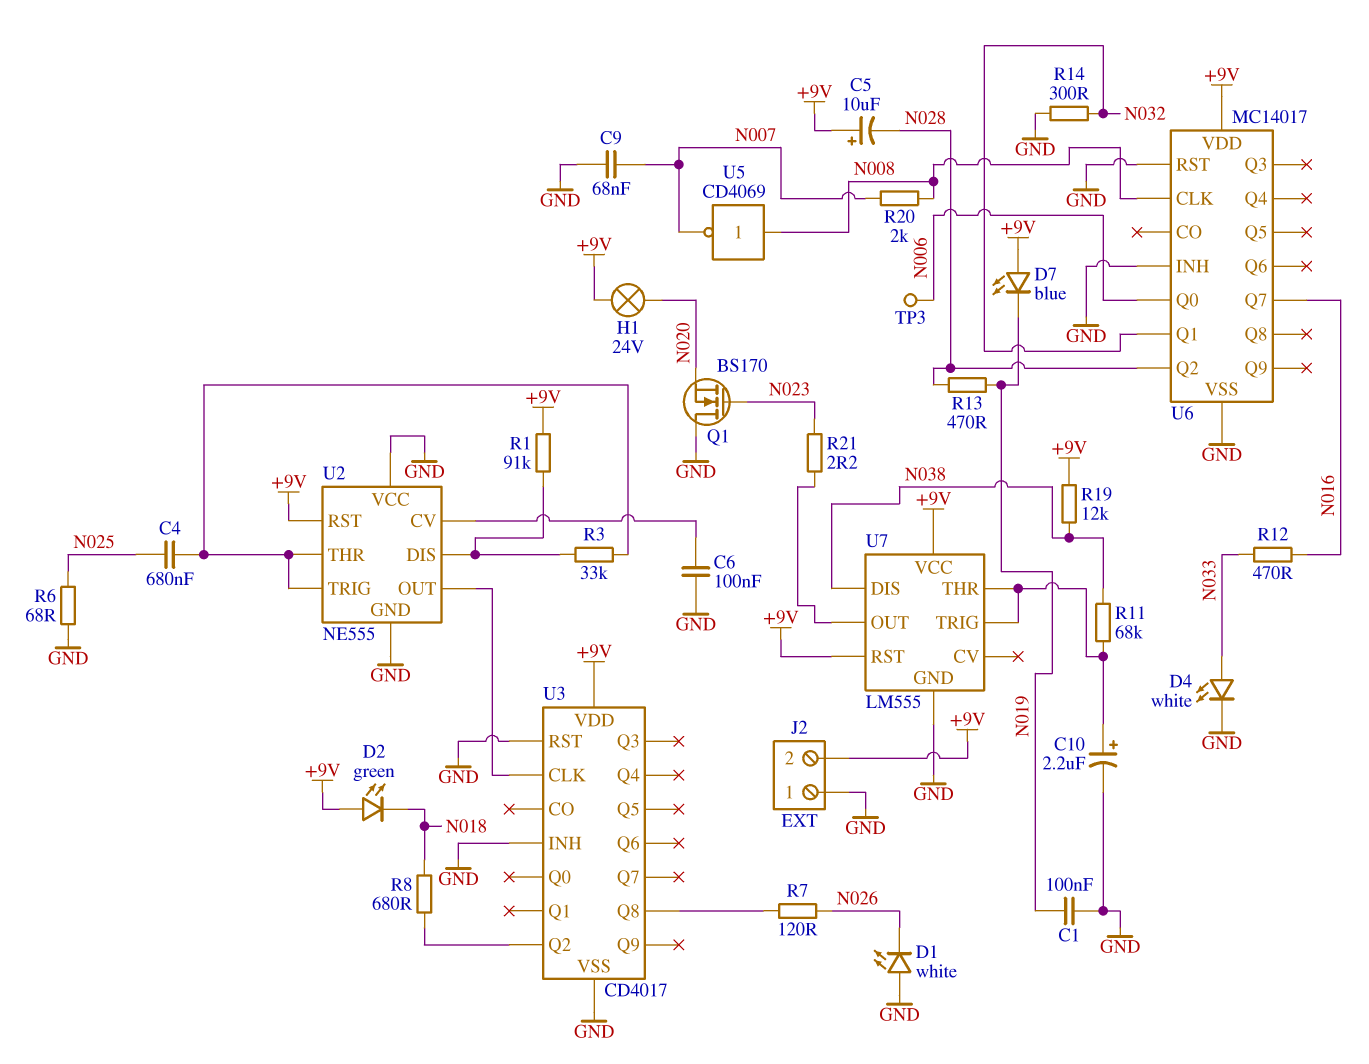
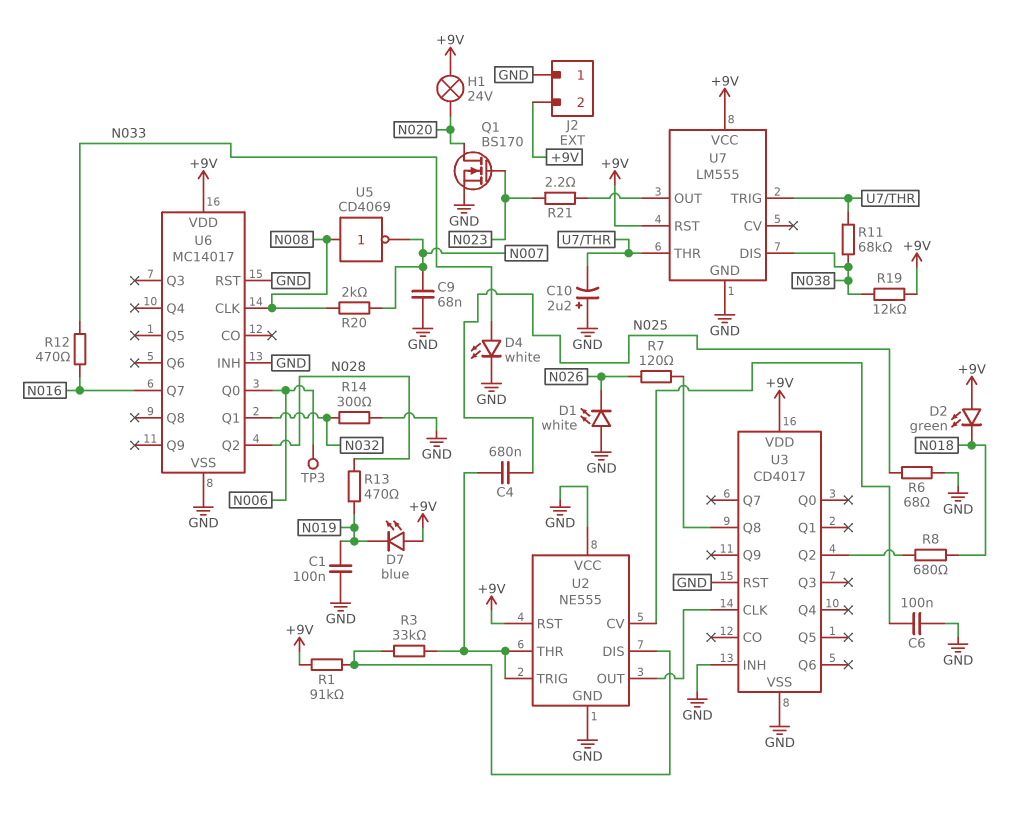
C5: 10uF (plus +9V, minus N028) -> none
C10: 2.2uF (plus U7/THR, minus GND) -> 2.2uF (plus GND, minus U7/THR)
Q1: NMOS BS170 (G N023, D GND, S N020) -> NMOS BS170 (G N023, D N020, S GND)

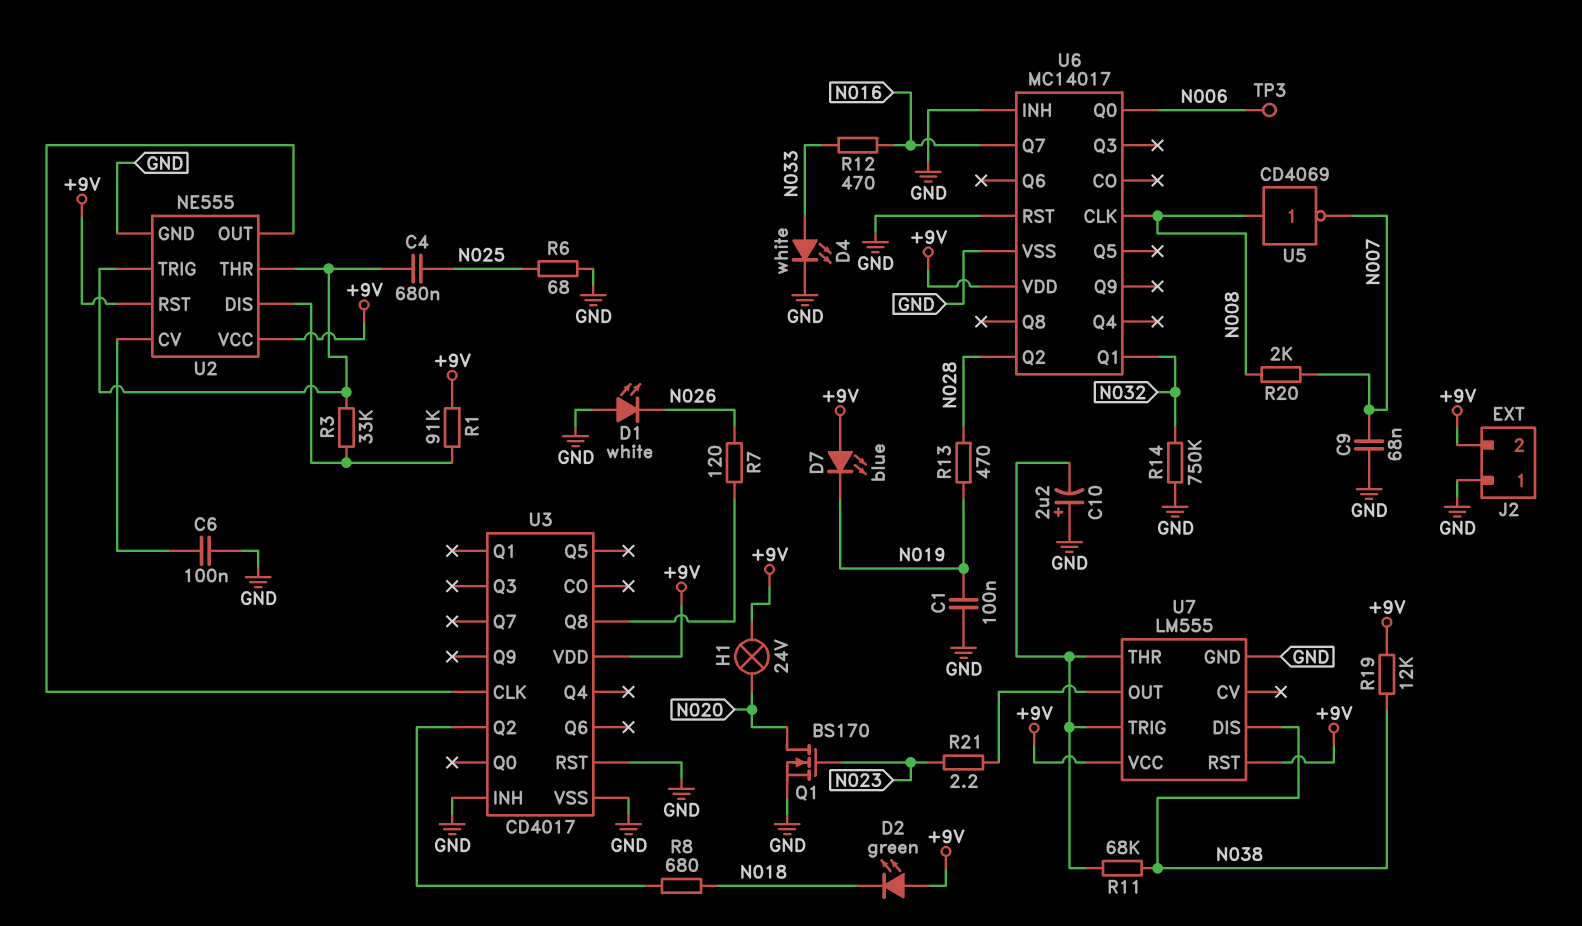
R14: 300 (GND, N032) -> 750k (GND, N032)
U2 pin VCC: GND -> +9V

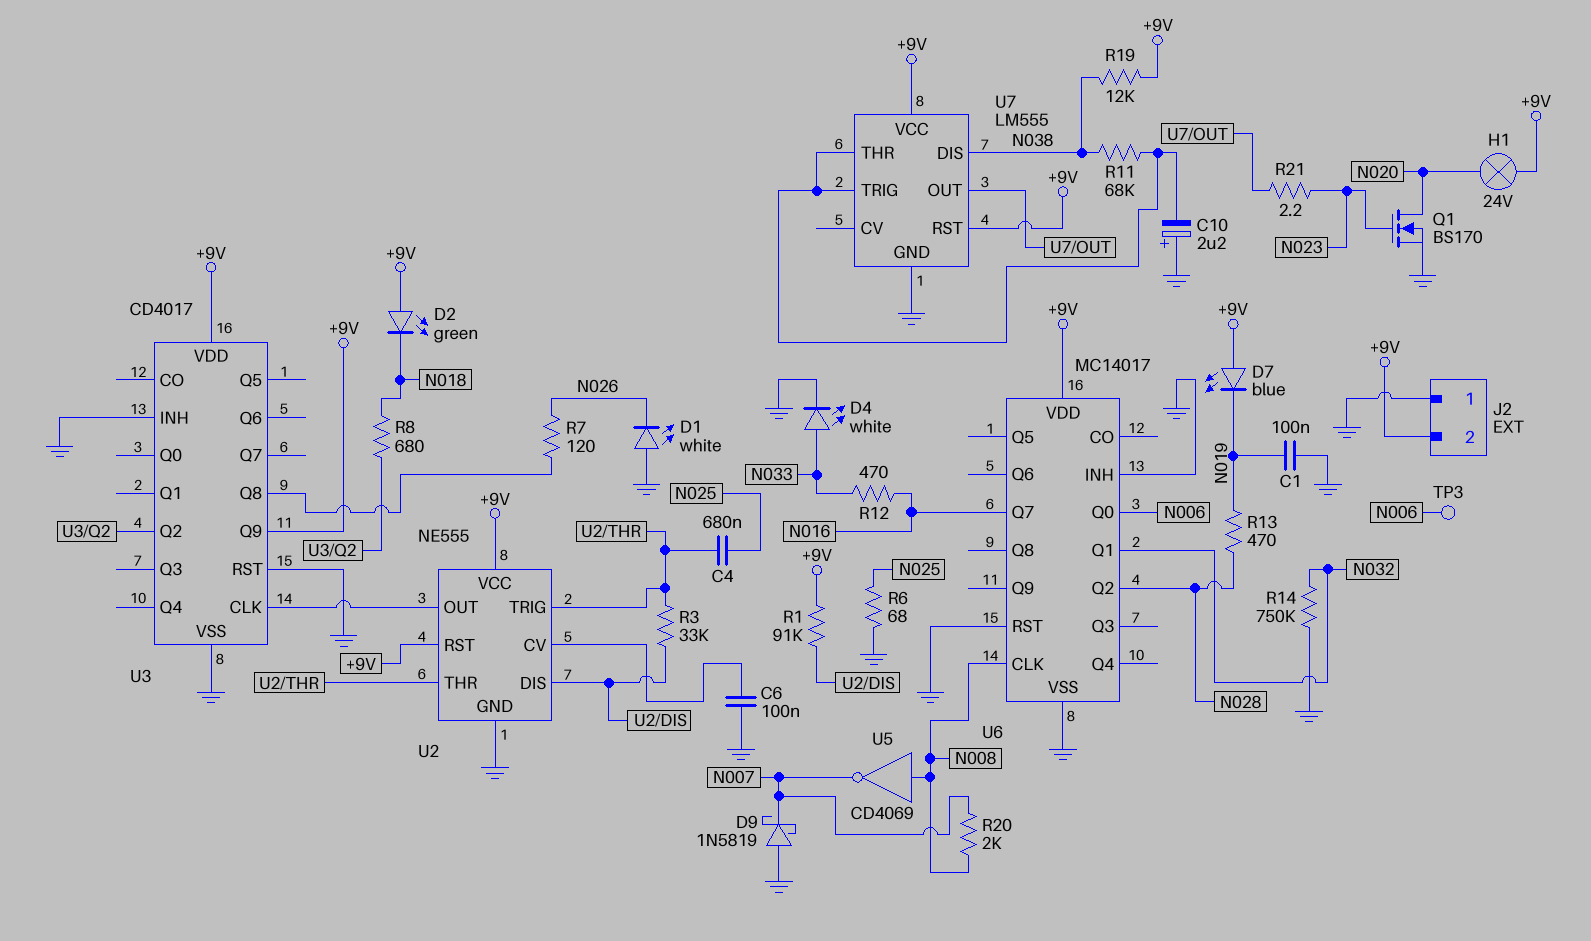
C9: 68nF (GND, N007) -> none
D9: none -> schottky 1N5819 (A GND, K N007)
U3 pin Q9: none -> +9V

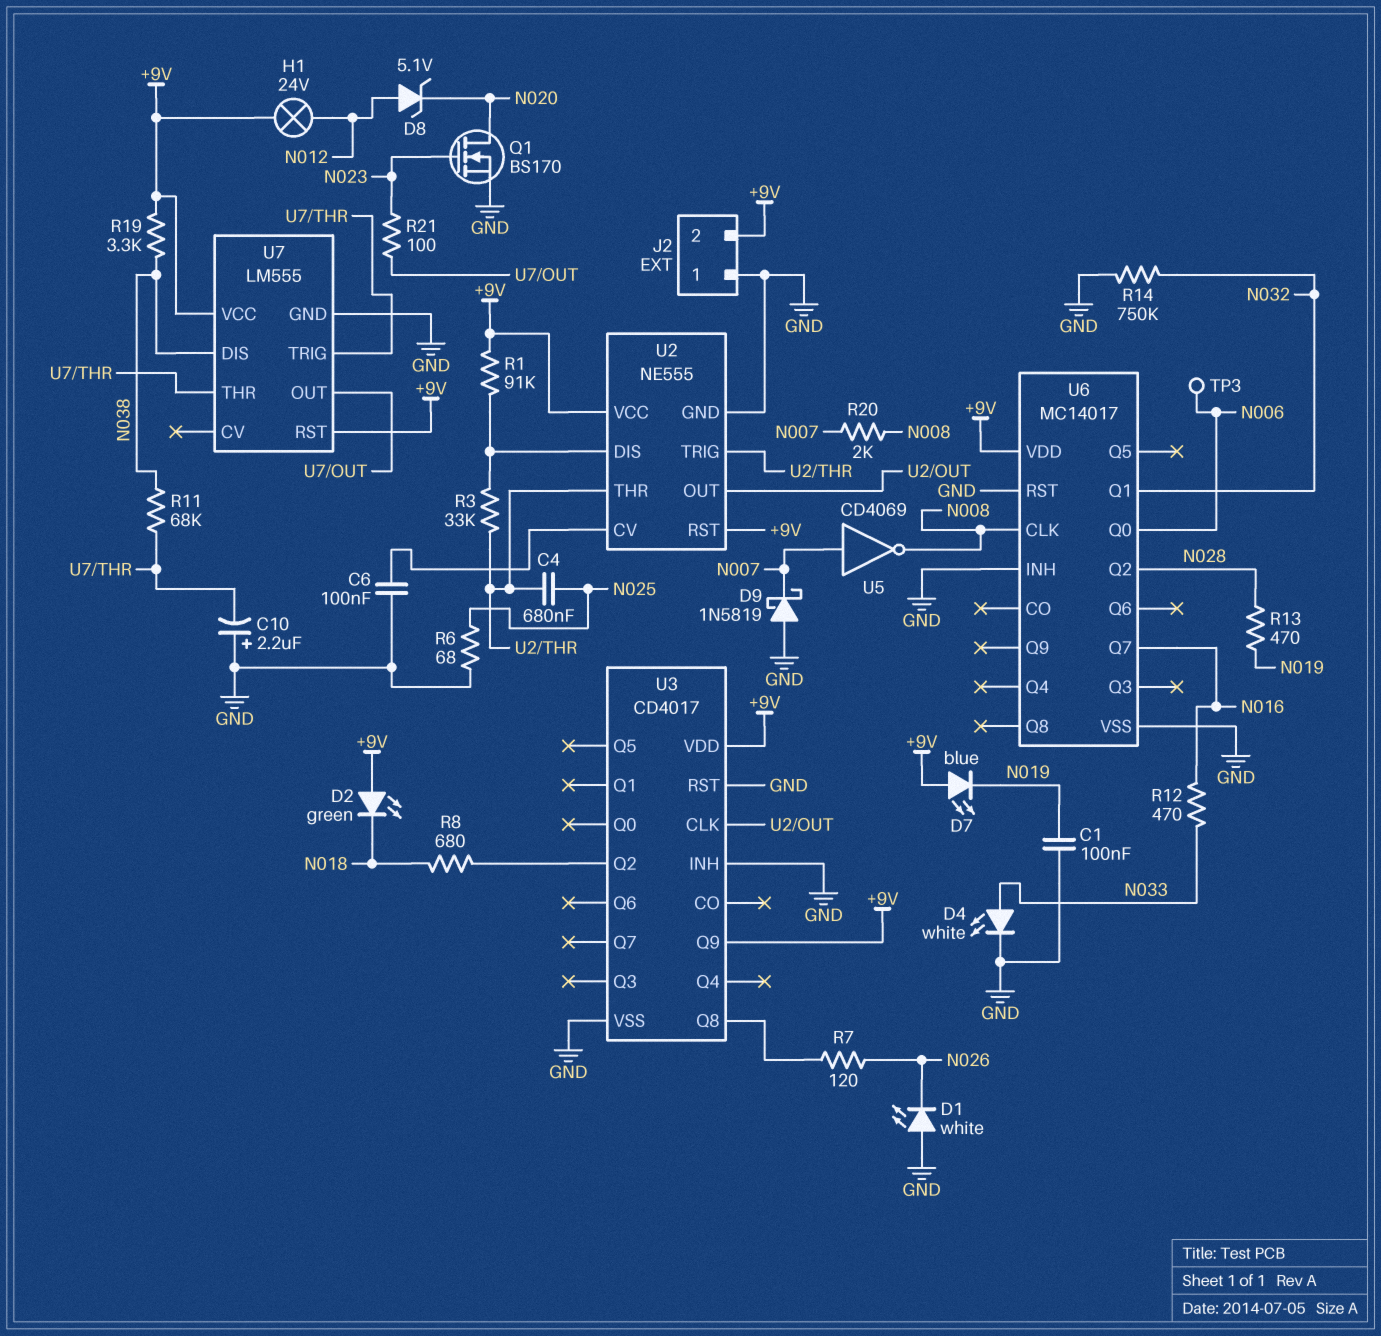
D8: none -> zener 5.1V (A N012, K N020)
H1: lamp 24V (+9V, N020) -> lamp 24V (+9V, N012)
R19: 12k (+9V, N038) -> 3.3k (+9V, N038)
R21: 2.2 (N023, U7/OUT) -> 100 (N023, U7/OUT)
U5: NOT CD4069 (in N008, out N007) -> NOT CD4069 (in N007, out N008)

